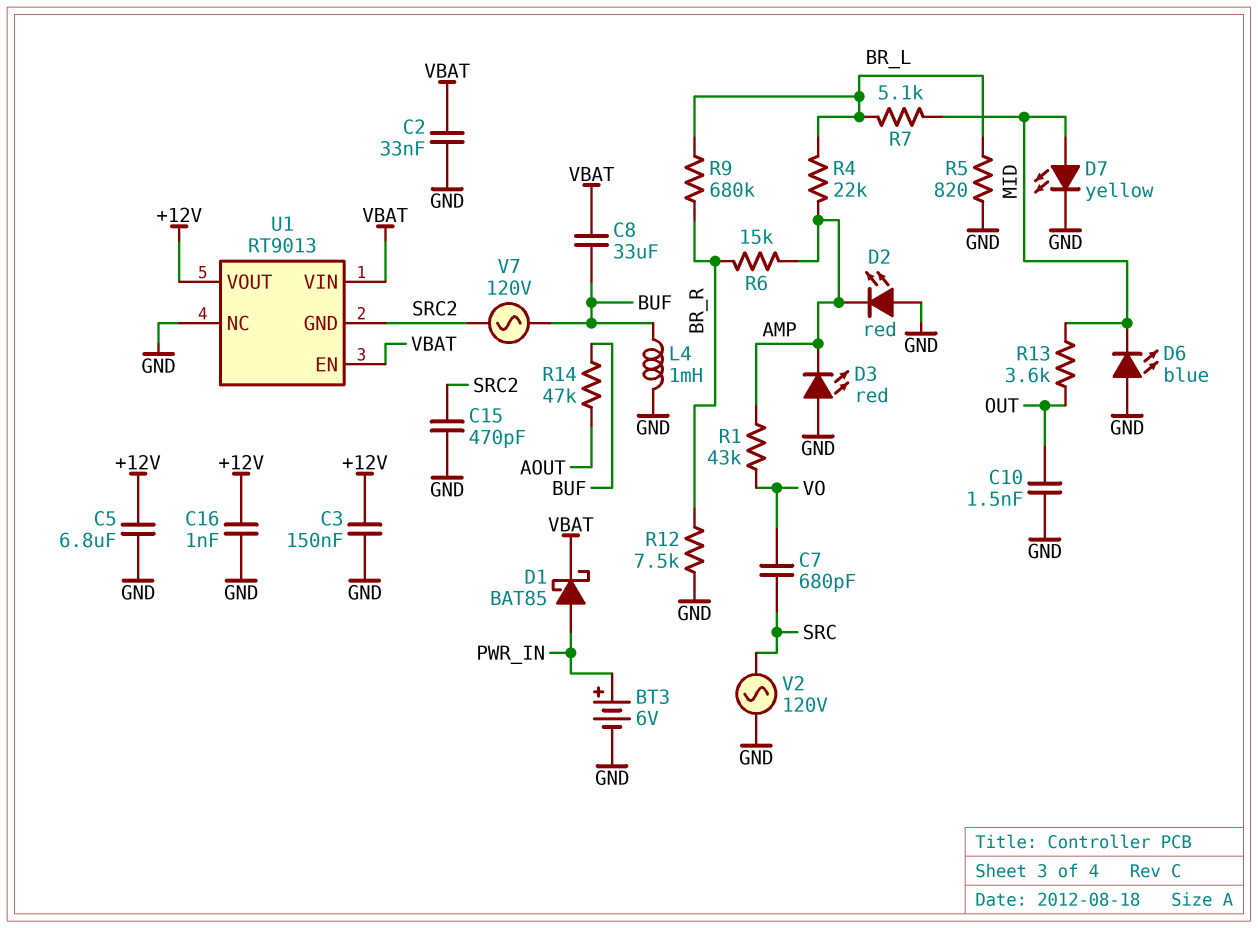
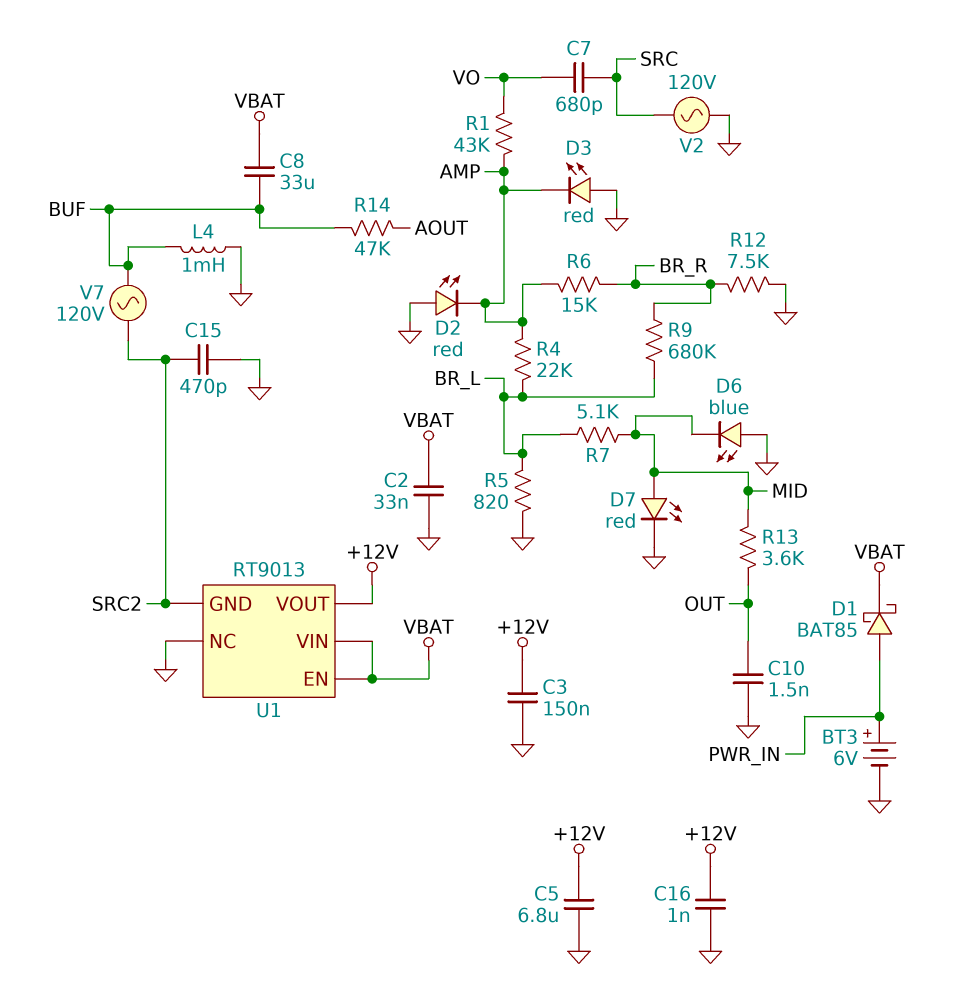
D7: LED yellow (A MID, K GND) -> LED red (A MID, K GND)

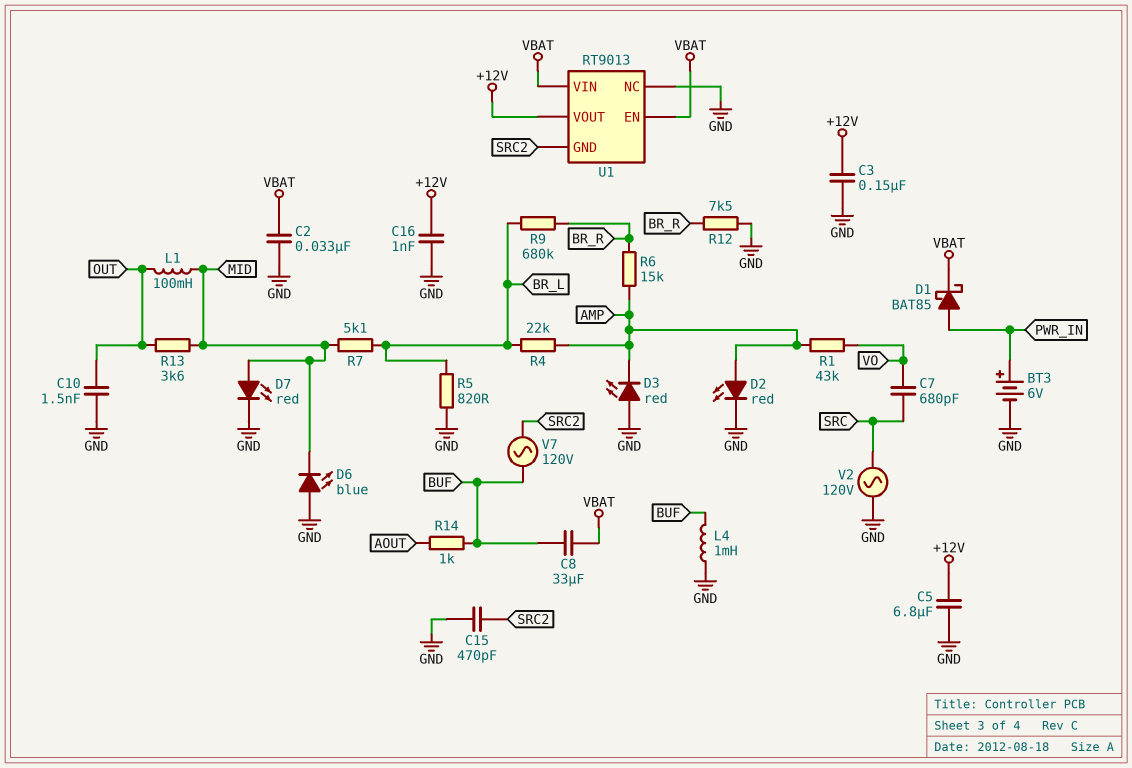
D2: LED red (A GND, K AMP) -> LED red (A AMP, K GND)
L1: none -> 100mH (MID, OUT)
R14: 47k (AOUT, BUF) -> 1k (AOUT, BUF)

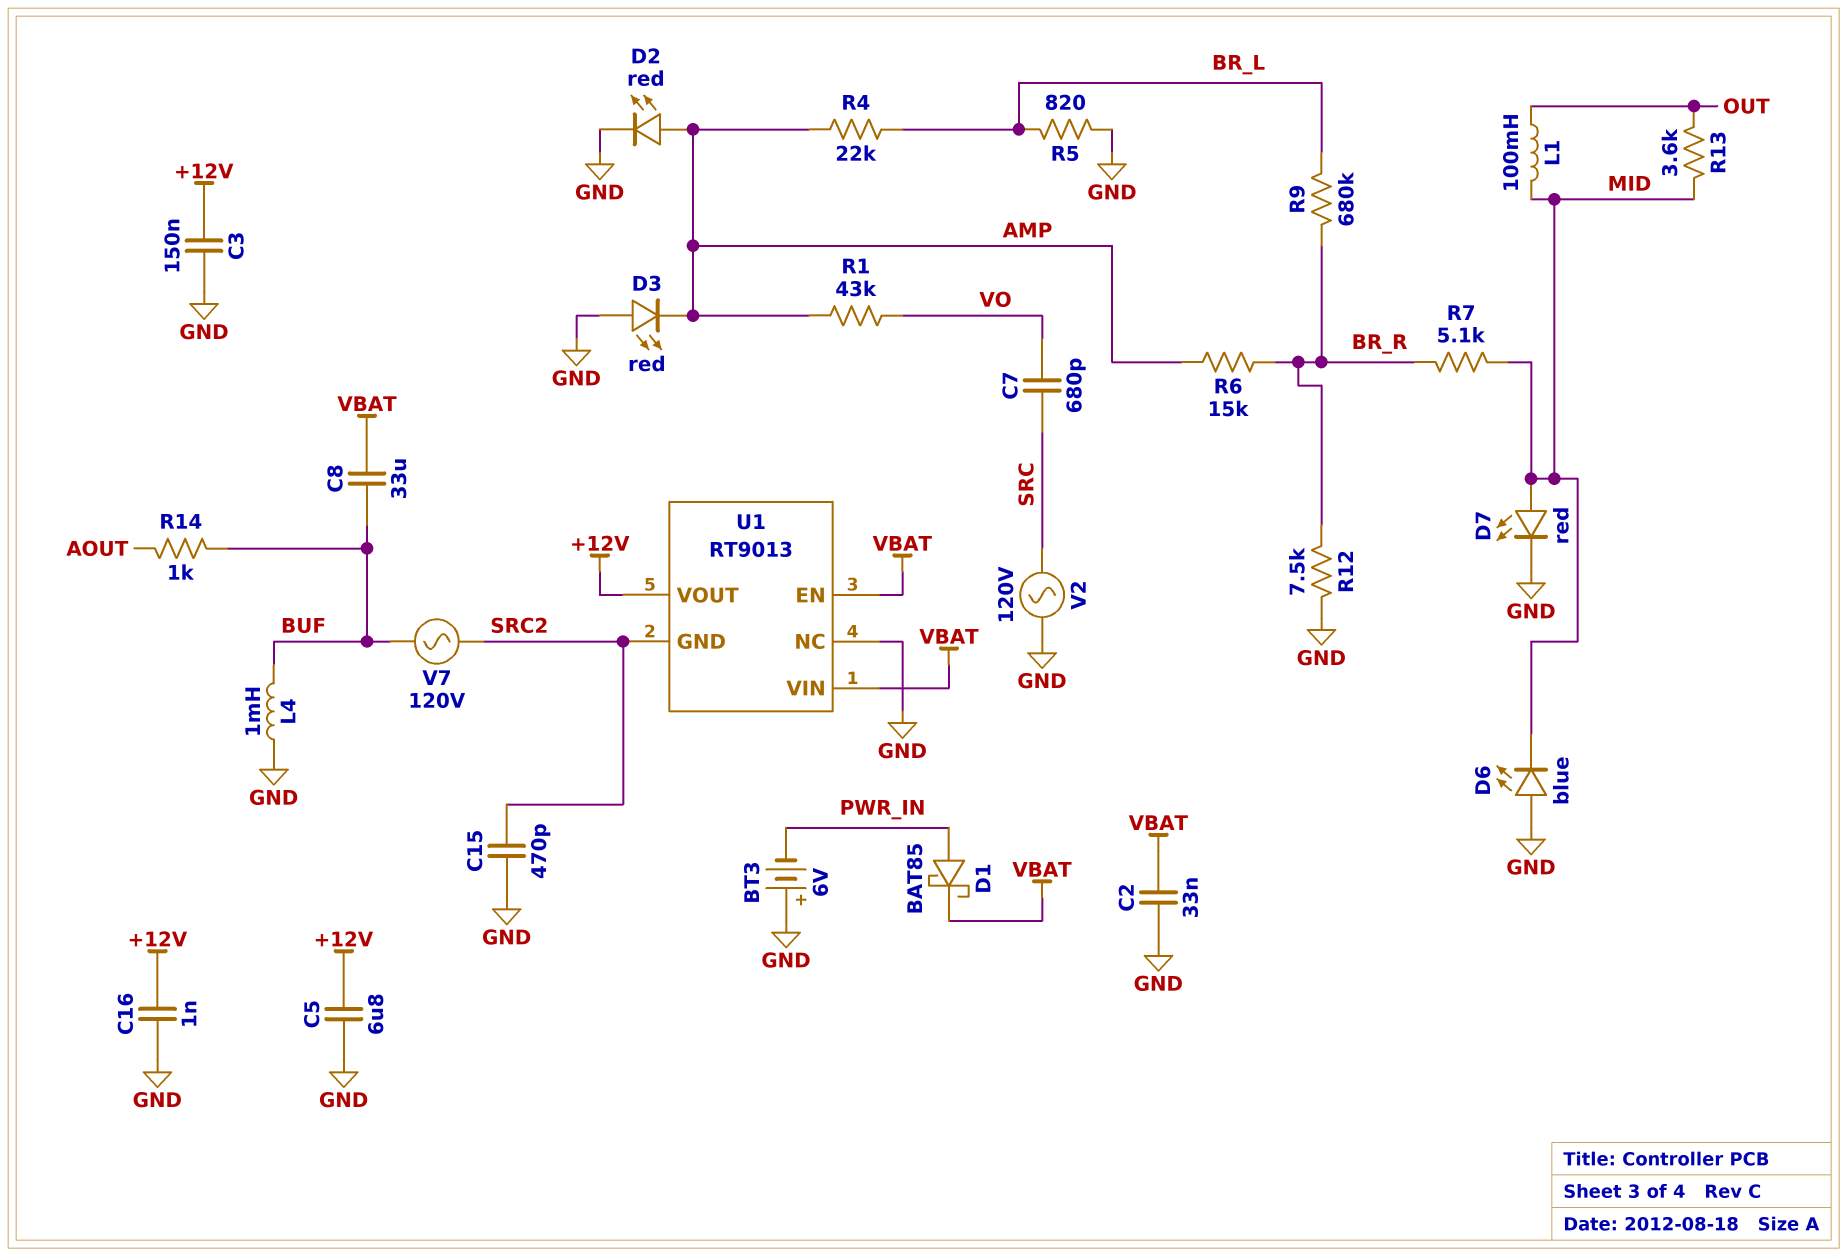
BT3: 6V (plus PWR_IN, minus GND) -> 6V (plus GND, minus PWR_IN)
C10: 1.5nF (GND, OUT) -> none
R7: 5.1k (BR_L, MID) -> 5.1k (BR_R, MID)

